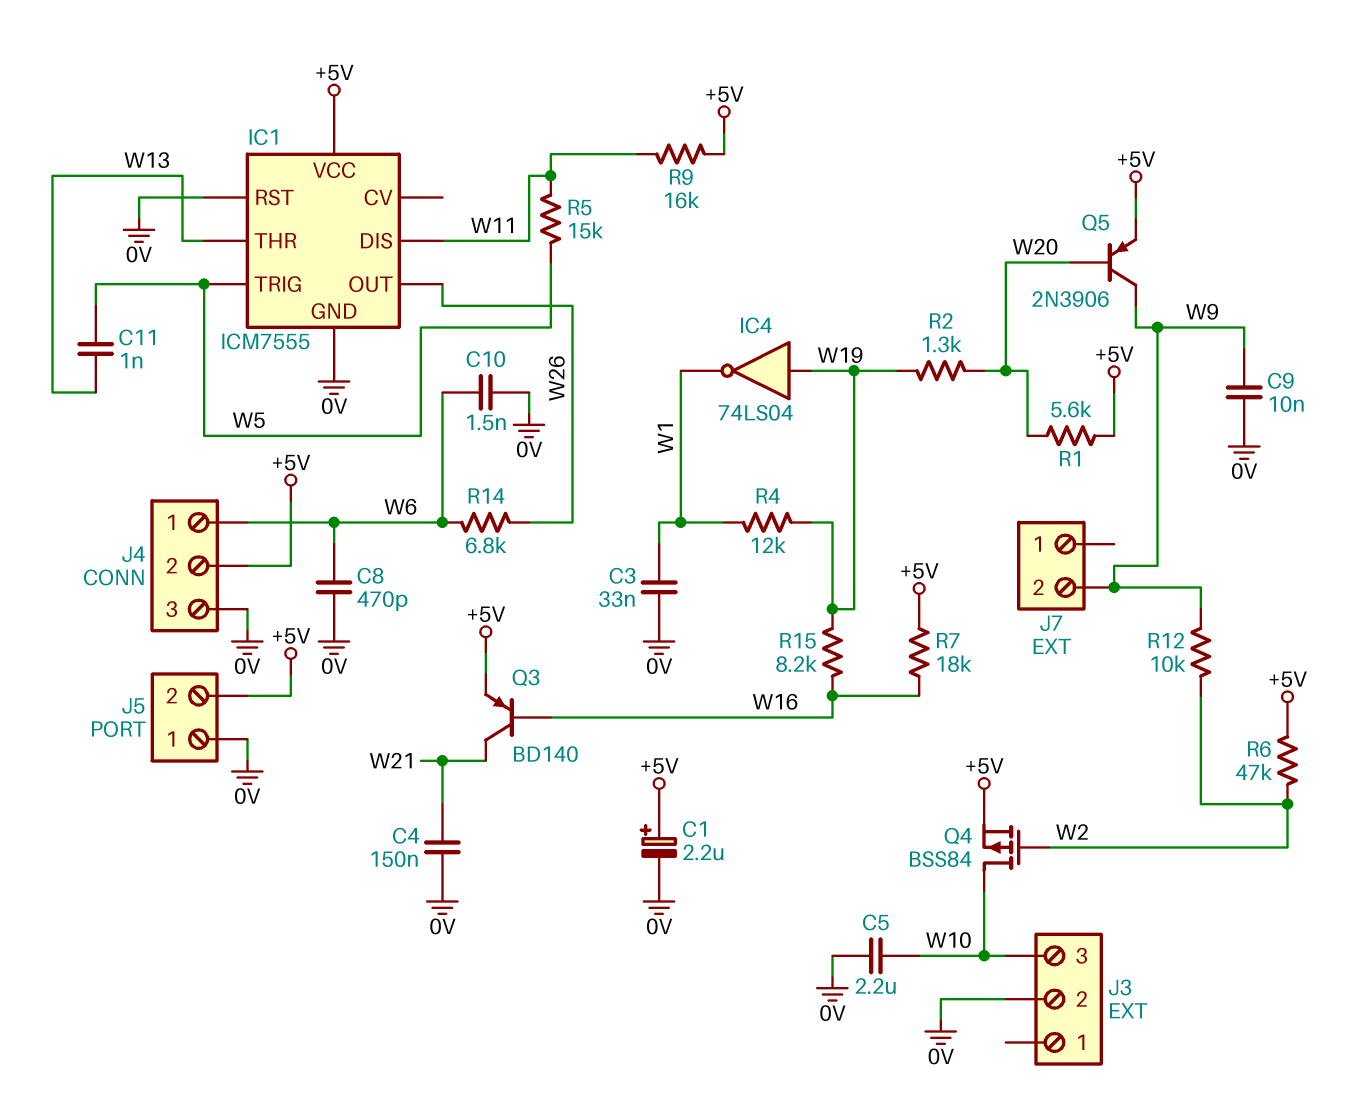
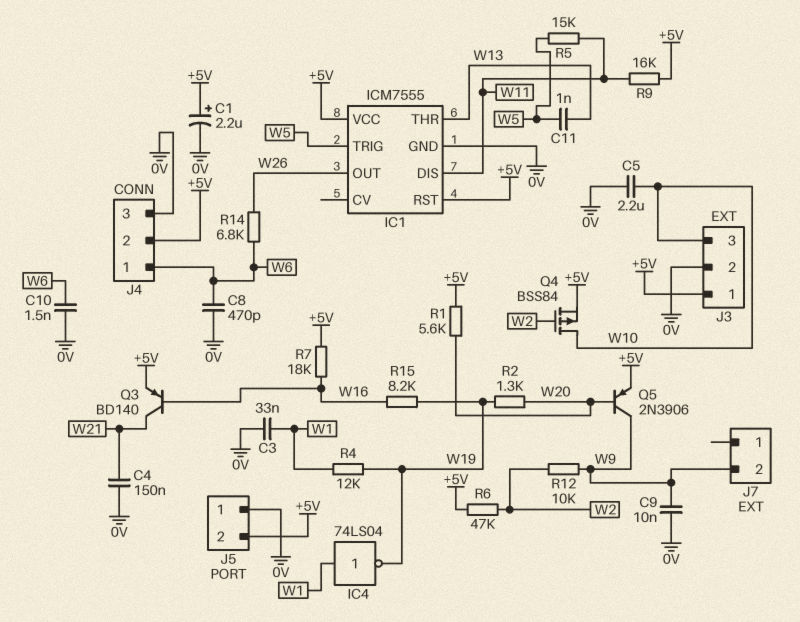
IC1 pin RST: 0V -> +5V
IC4: NOT 74LS04 (in W19, out W1) -> NOT 74LS04 (in W1, out W19)
J3 pin 1: none -> +5V

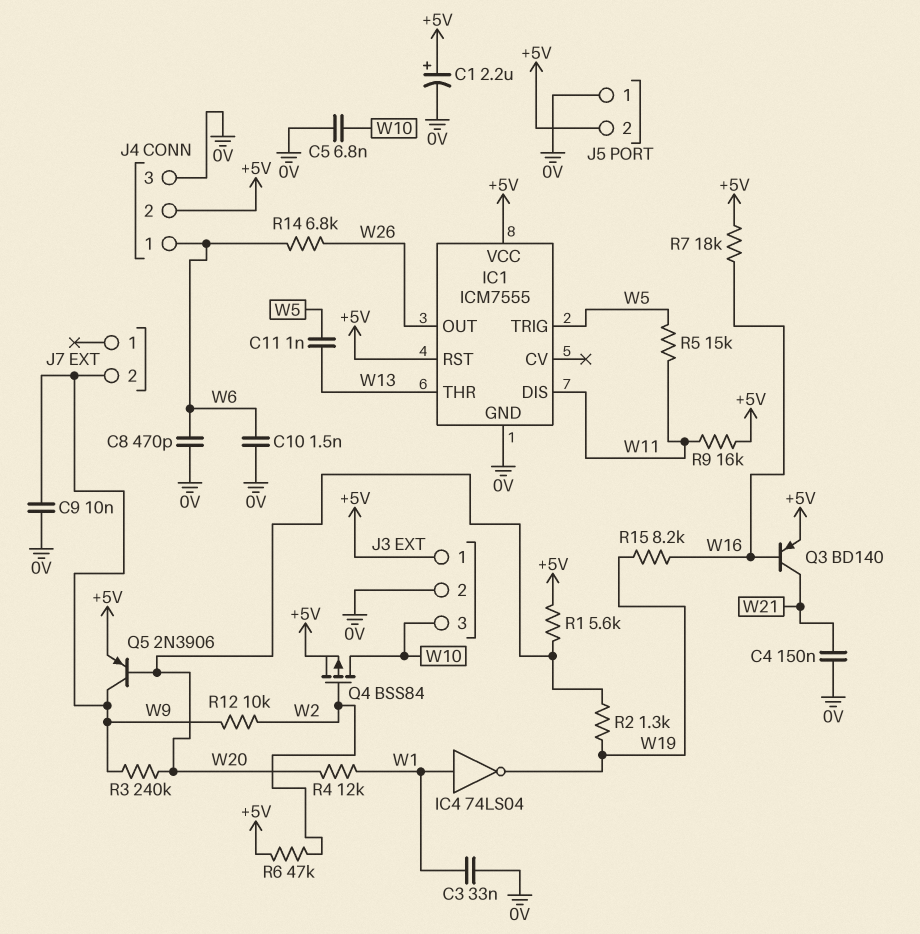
C5: 2.2uF (0V, W10) -> 6.8nF (0V, W10)
R3: none -> 240k (W9, W20)
R4: 12k (W1, W19) -> 12k (W1, W20)

